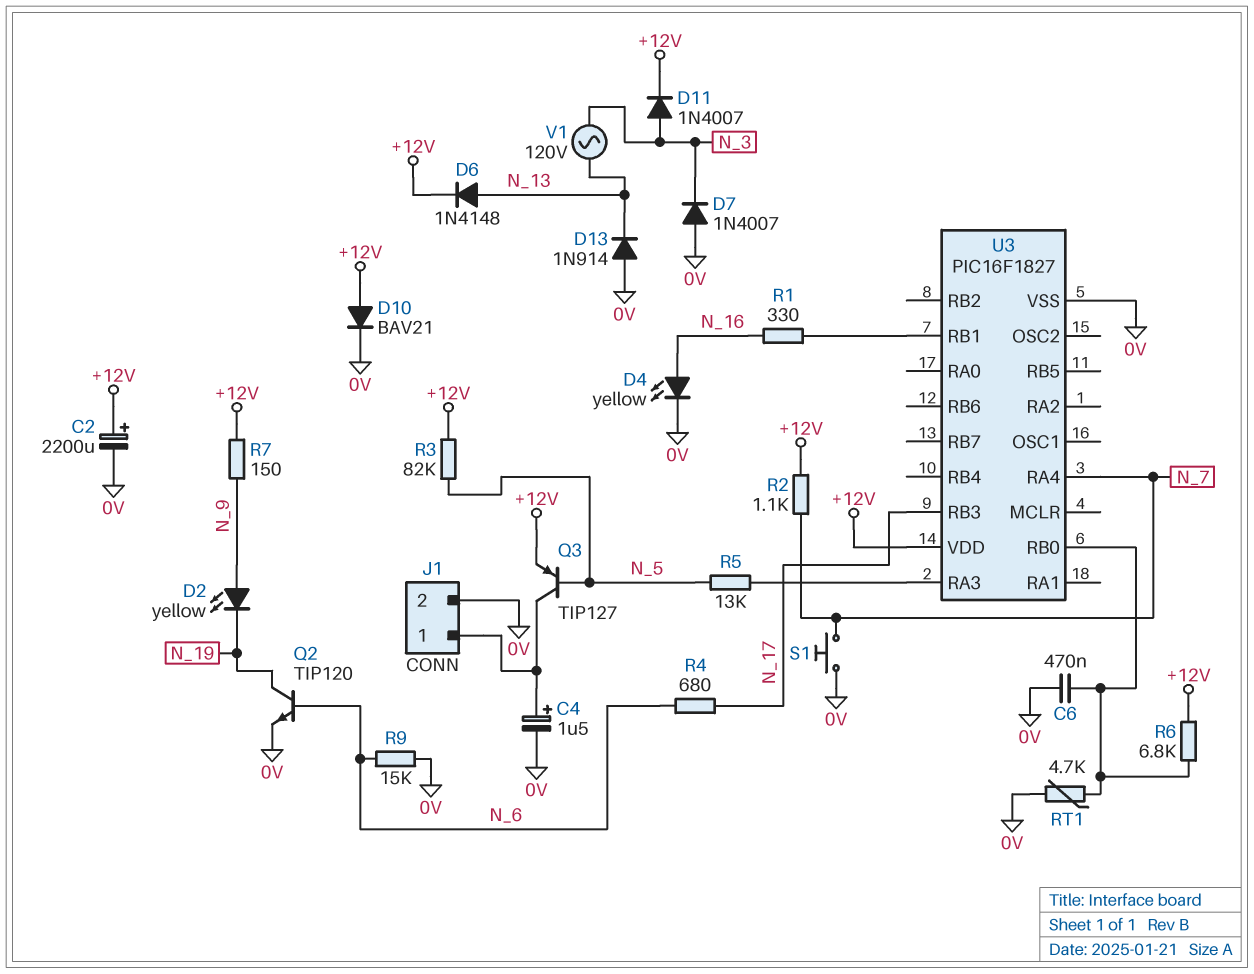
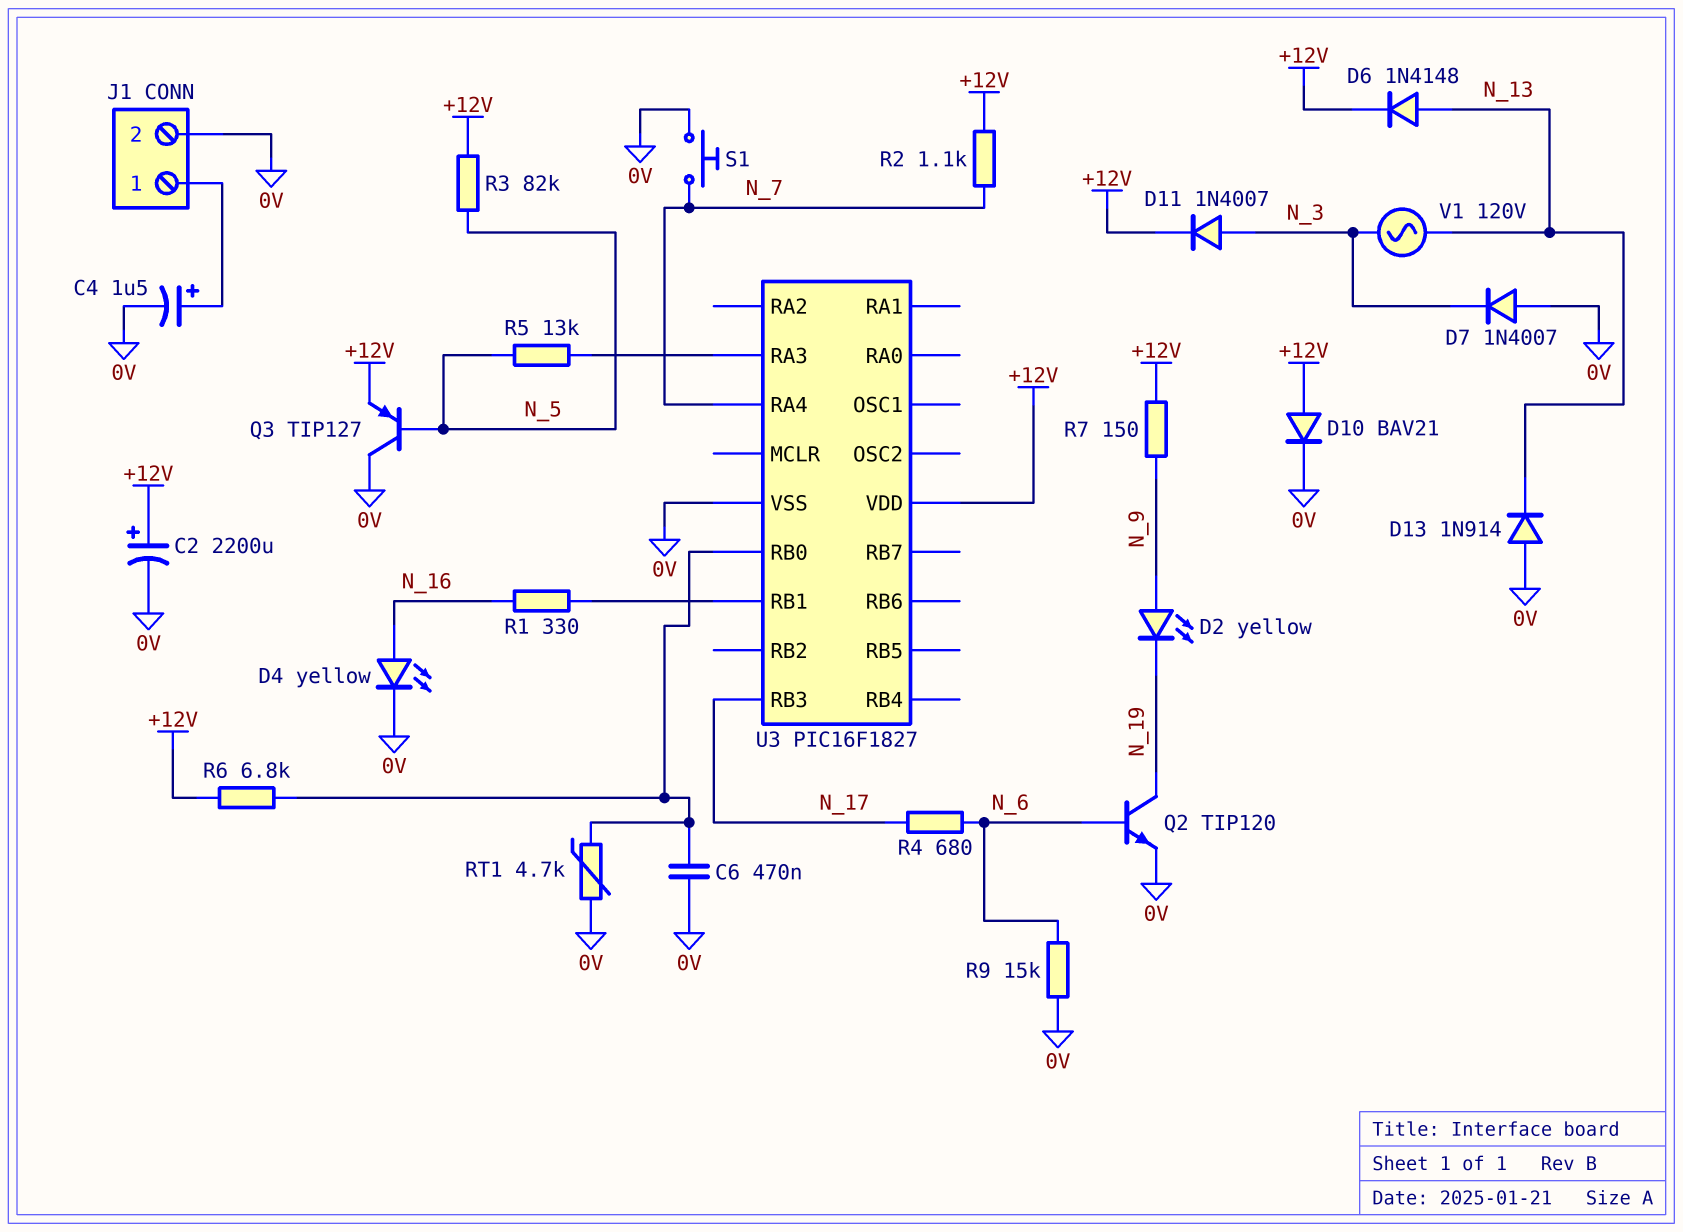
Q3: PNP TIP127 (B N_5, C J1/1, E +12V) -> PNP TIP127 (B N_5, C 0V, E +12V)

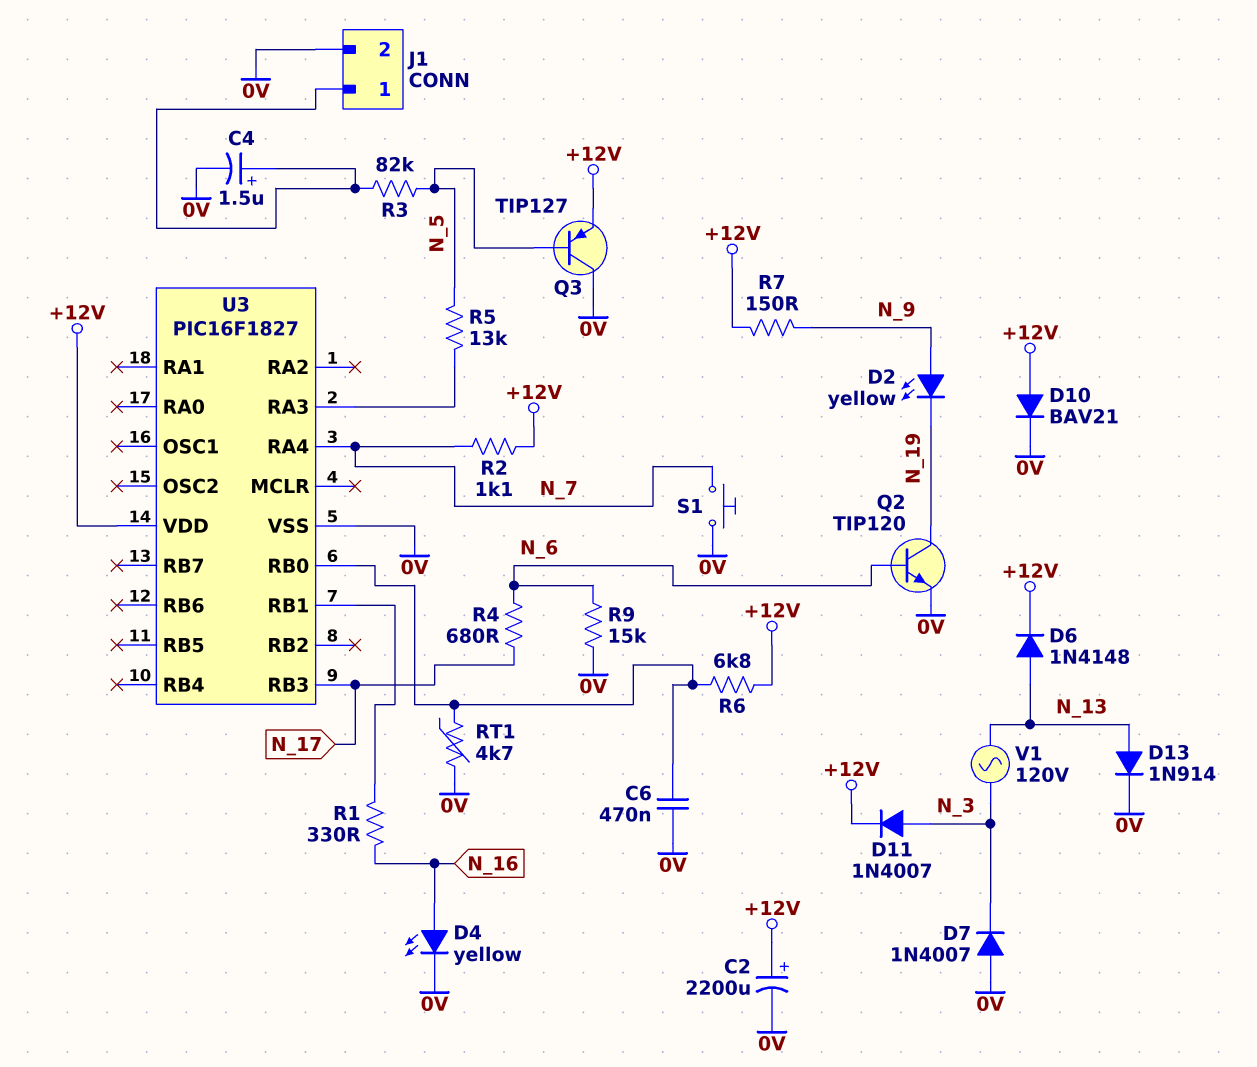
D13: diode 1N914 (A 0V, K N_13) -> diode 1N914 (A N_13, K 0V)
R3: 82k (+12V, N_5) -> 82k (J1/1, N_5)

